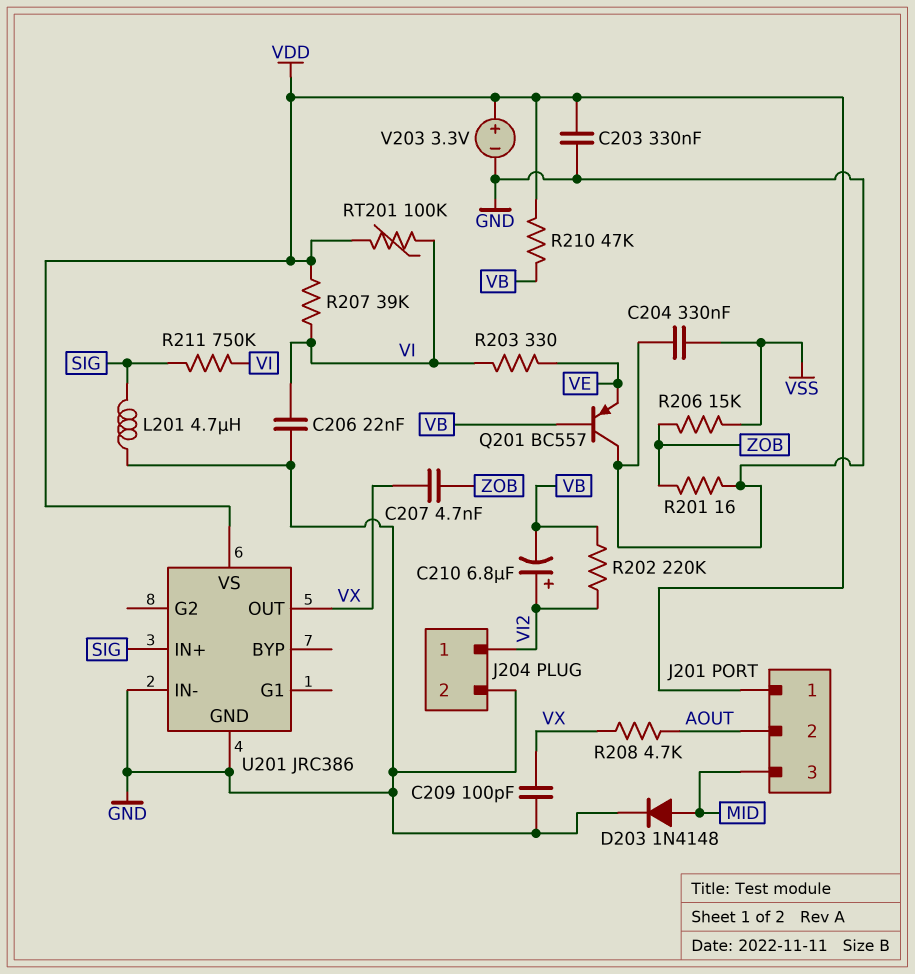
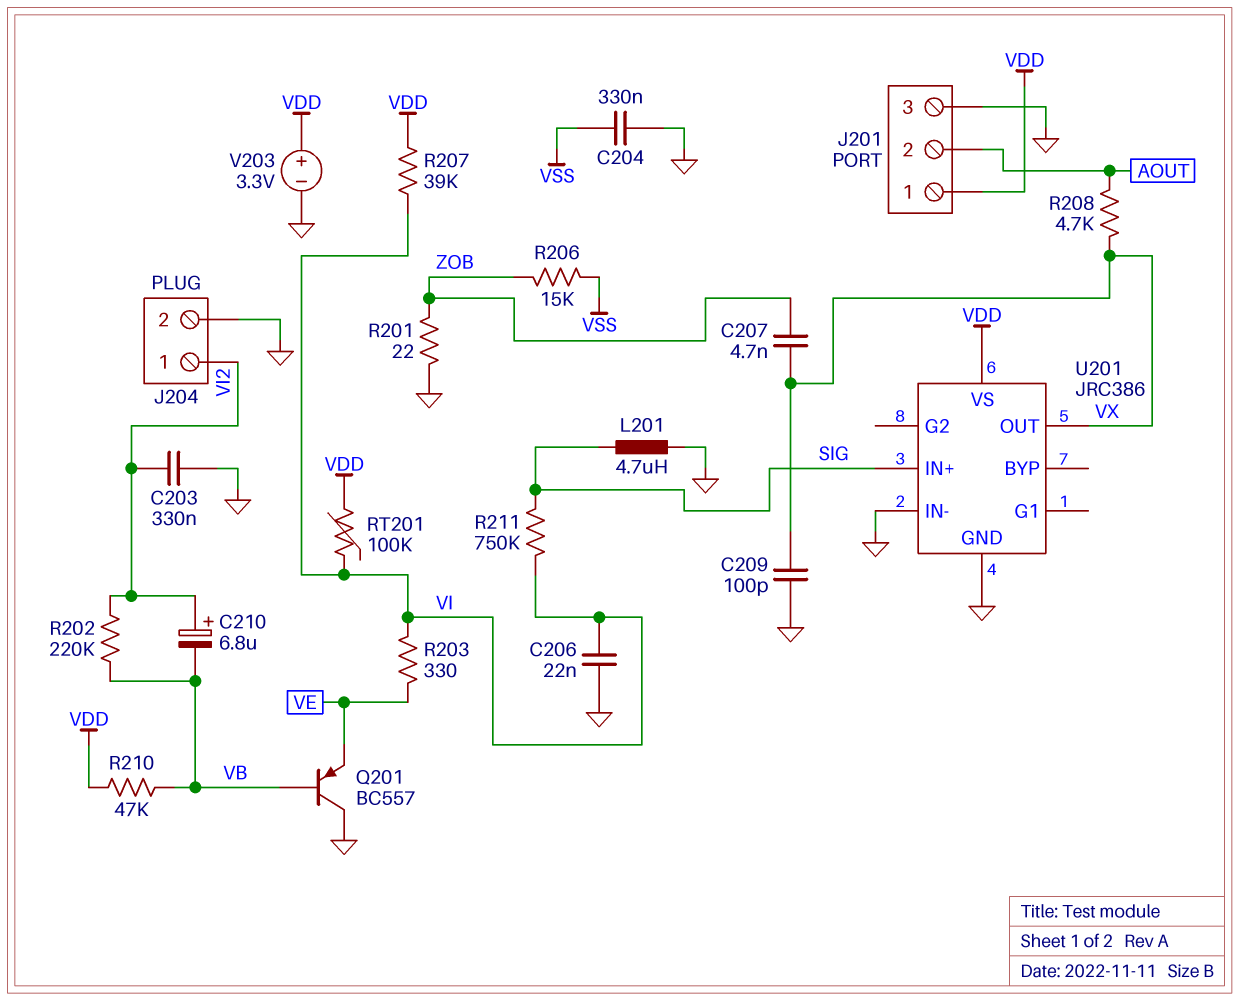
C203: 330nF (GND, VDD) -> 330nF (GND, VI2)
D203: diode 1N4148 (A MID, K GND) -> none
J201 pin 3: MID -> GND
R201: 16 (GND, ZOB) -> 22 (GND, ZOB)

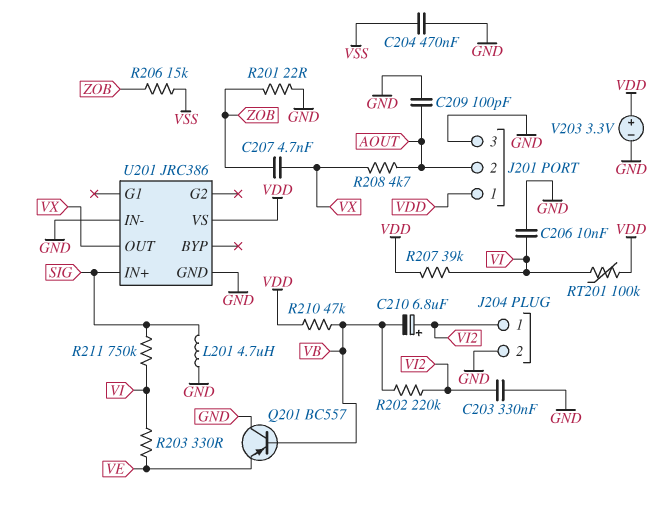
C204: 330nF (GND, VSS) -> 470nF (GND, VSS)
C206: 22nF (GND, VI) -> 10nF (GND, VI)
C209: 100pF (GND, VX) -> 100pF (AOUT, GND)

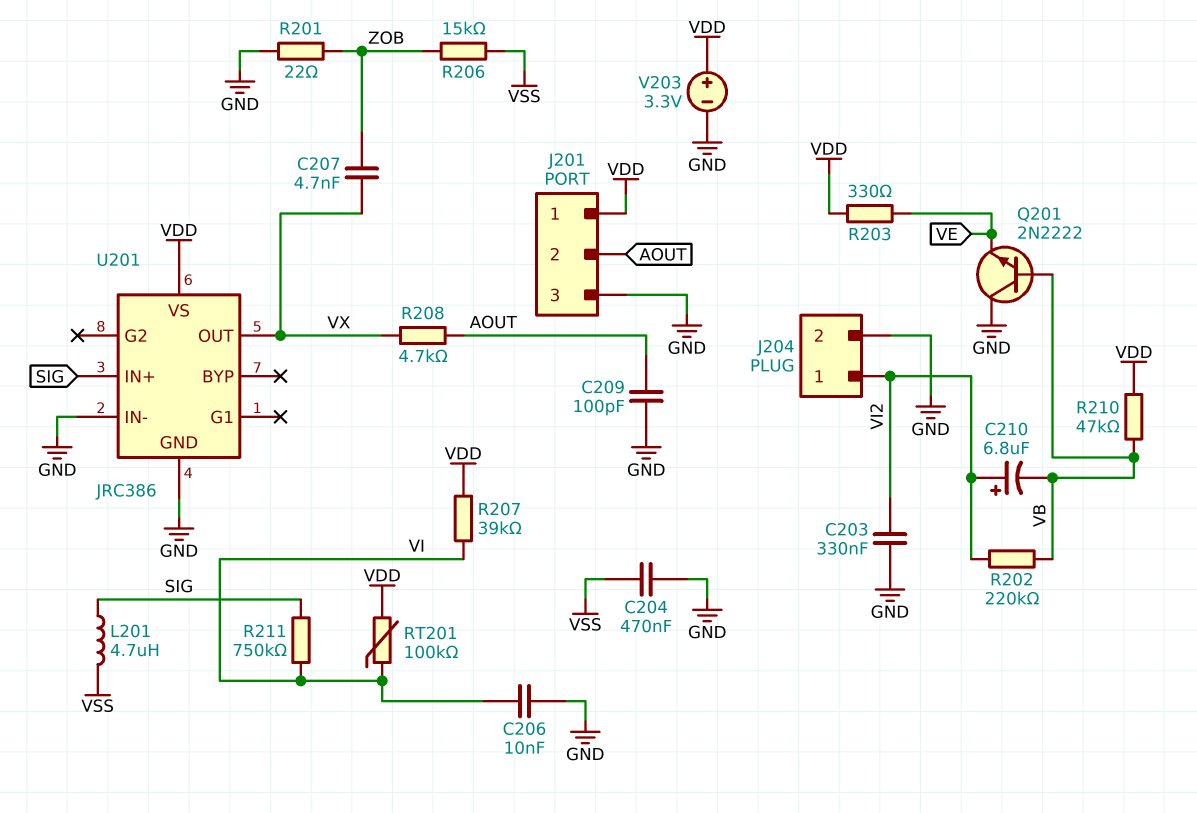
L201: 4.7uH (GND, SIG) -> 4.7uH (SIG, VSS)
Q201: PNP BC557 (B VB, C GND, E VE) -> NPN 2N2222 (B VB, C GND, E VE)
R203: 330 (VE, VI) -> 330 (VDD, VE)

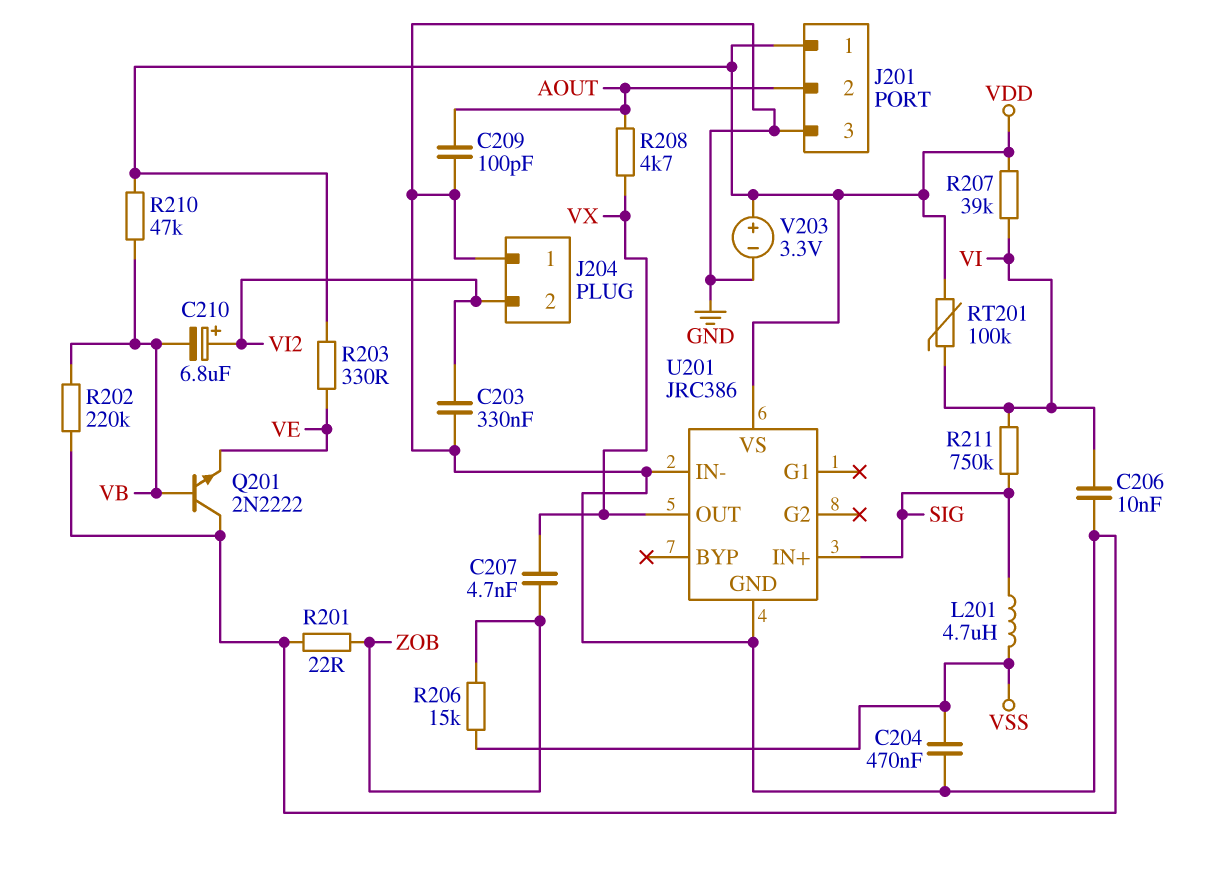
J204 pin 1: VI2 -> GND
J204 pin 2: GND -> VI2
R202: 220k (VB, VI2) -> 220k (GND, VB)

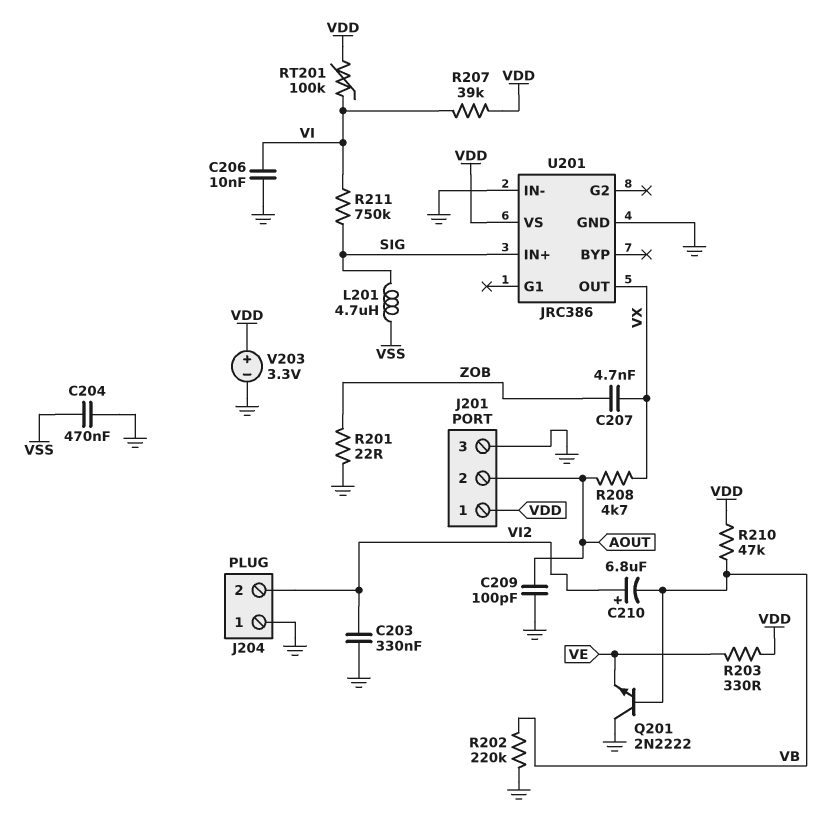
R206: 15k (VSS, ZOB) -> none

